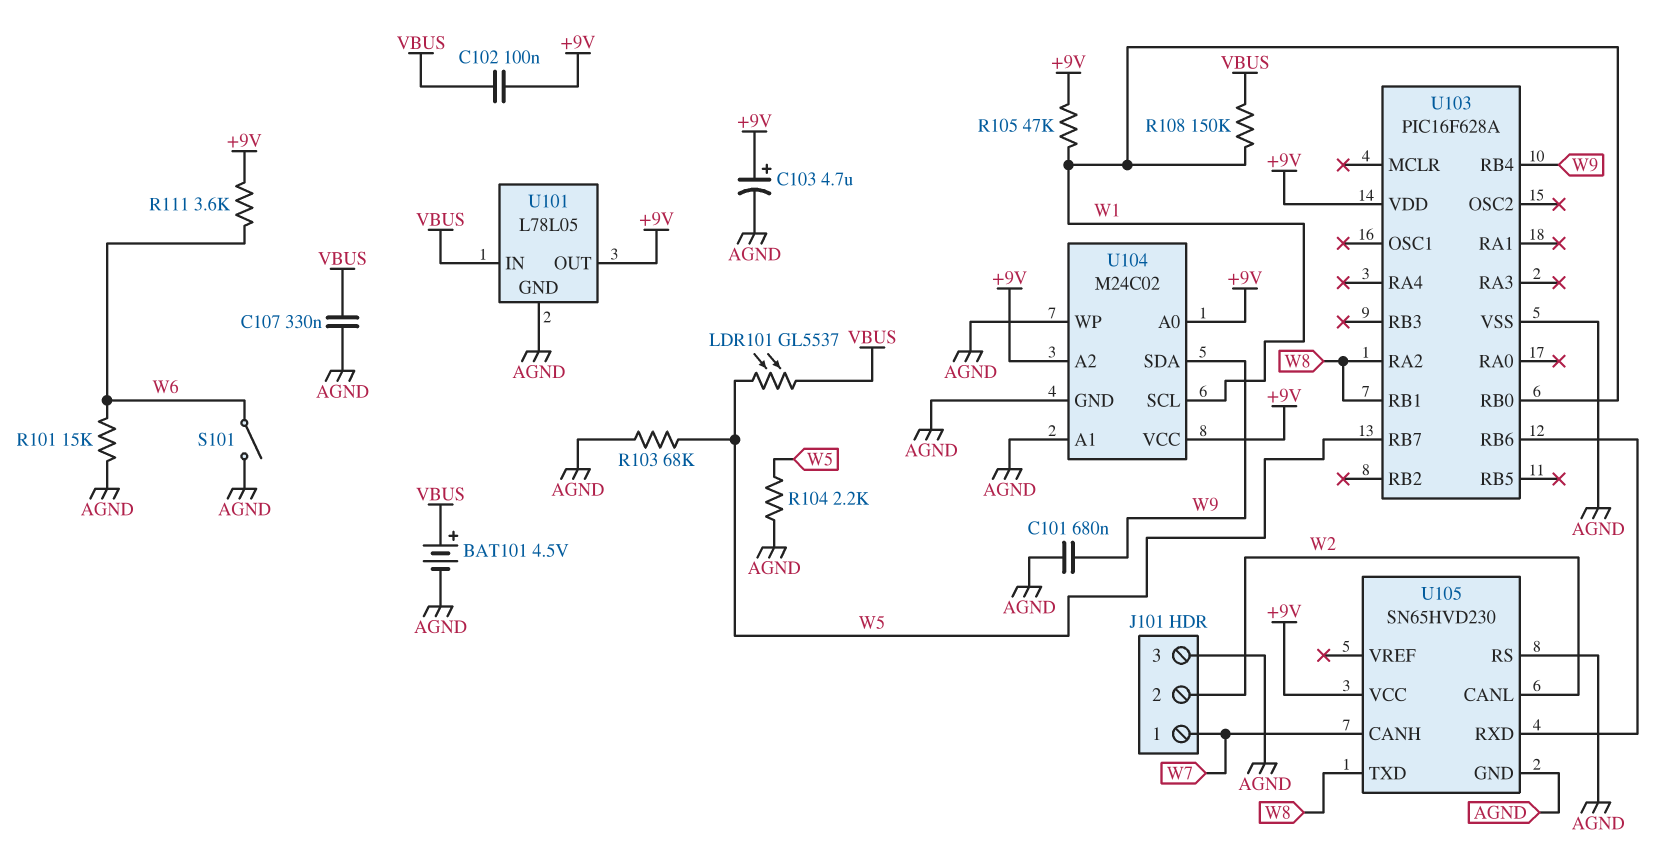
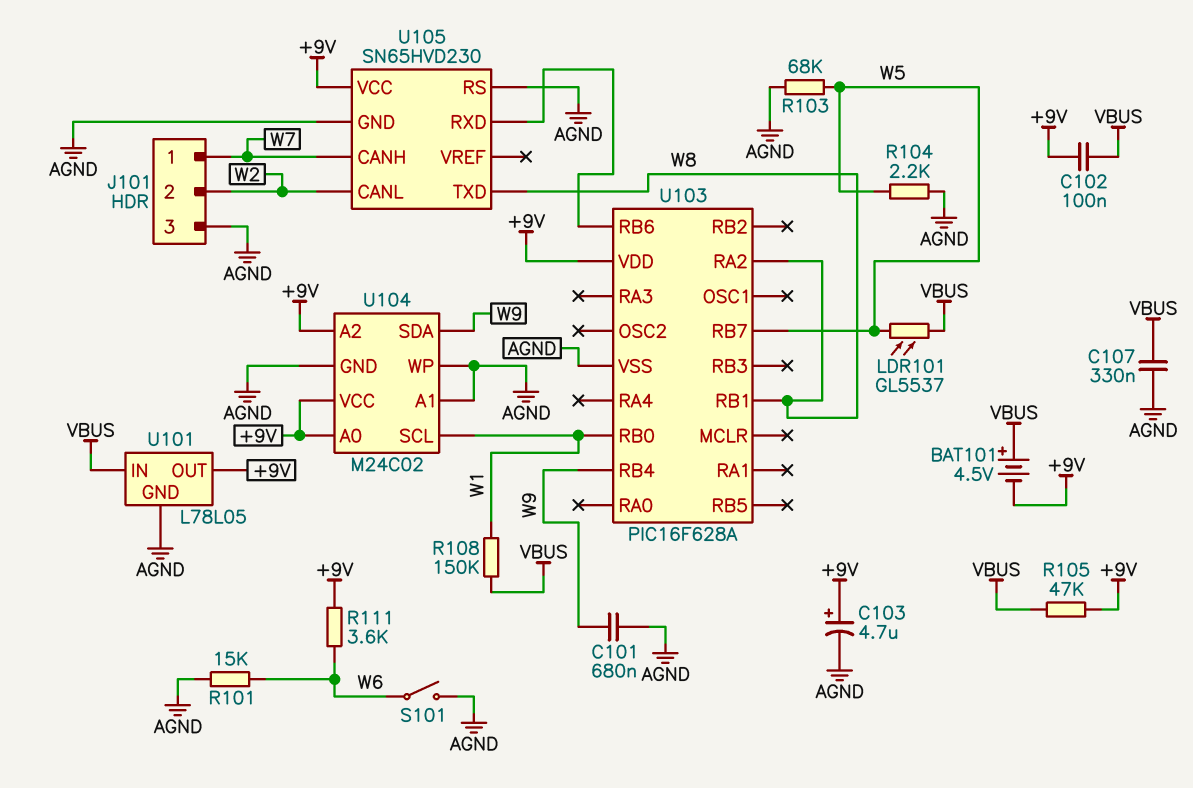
BAT101: 4.5V (plus VBUS, minus AGND) -> 4.5V (plus VBUS, minus +9V)
R105: 47k (+9V, W1) -> 47k (+9V, VBUS)

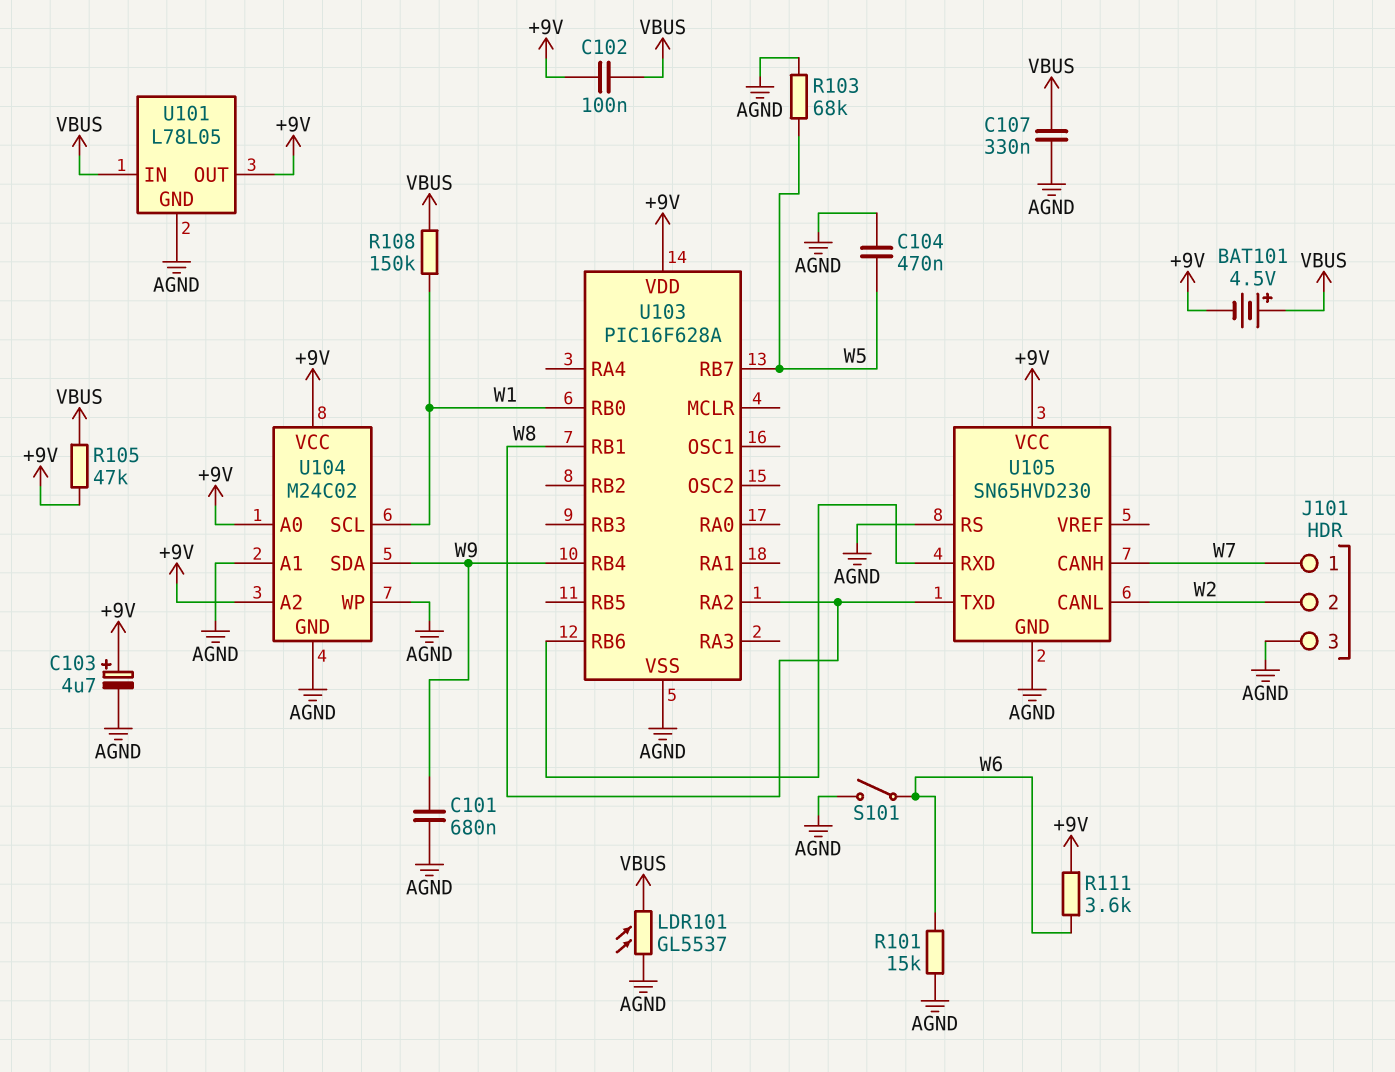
C104: none -> 470nF (AGND, W5)
LDR101: GL5537 (VBUS, W5) -> GL5537 (AGND, VBUS)
R104: 2.2k (AGND, W5) -> none

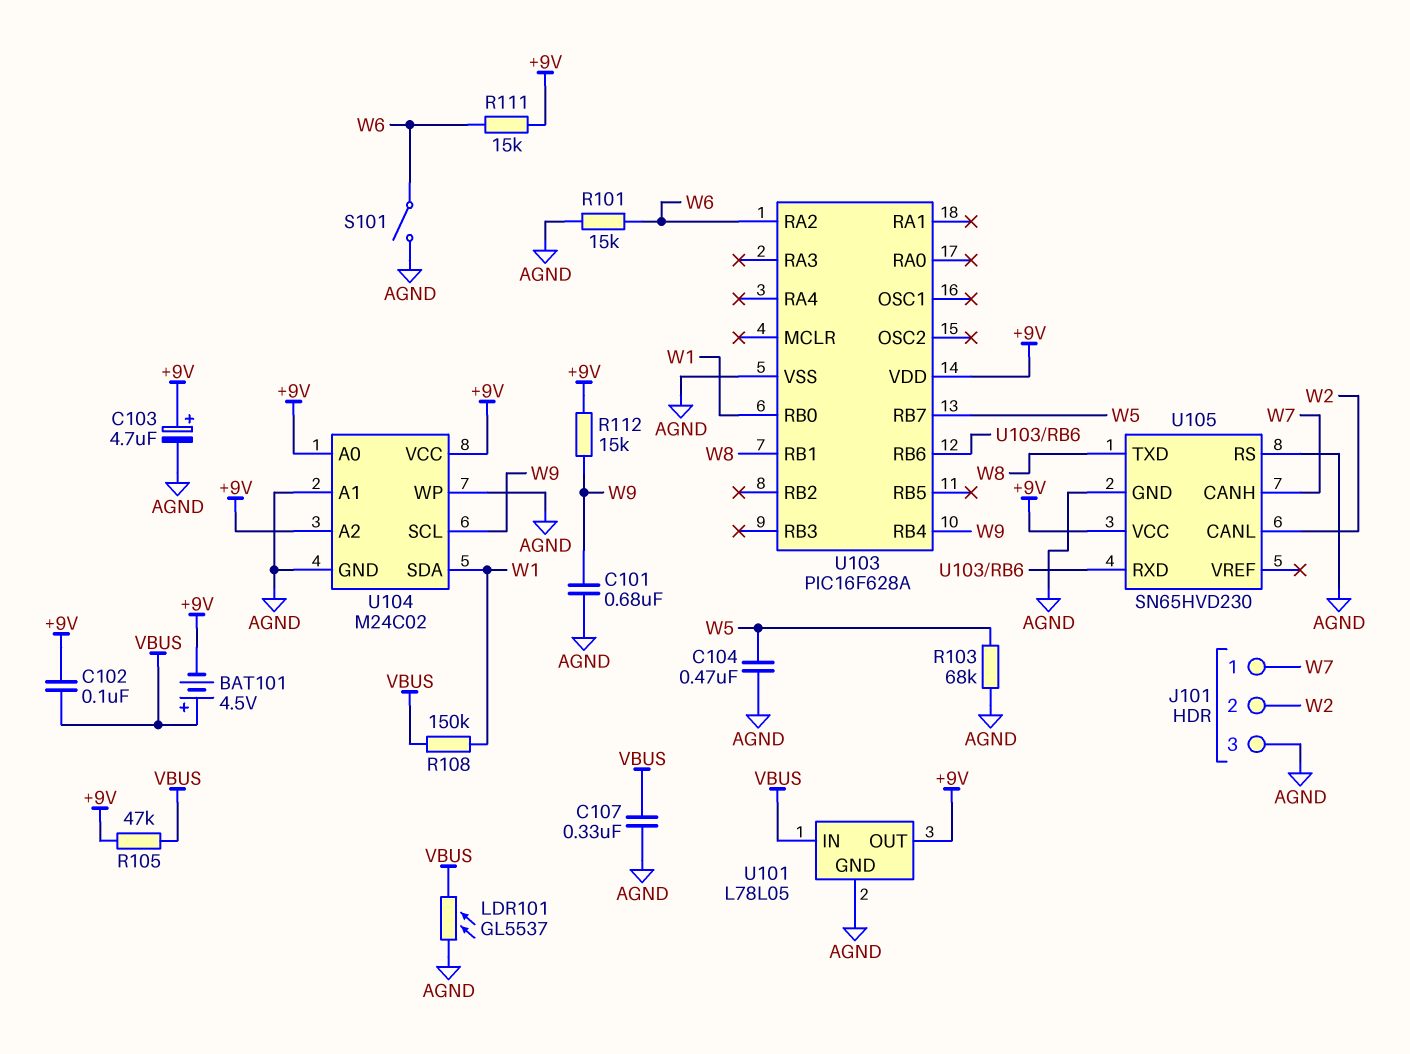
R111: 3.6k (+9V, W6) -> 15k (+9V, W6)
R112: none -> 15k (+9V, W9)
U103 pin RA2: W8 -> W6
U104 pin SCL: W1 -> W9
U104 pin SDA: W9 -> W1

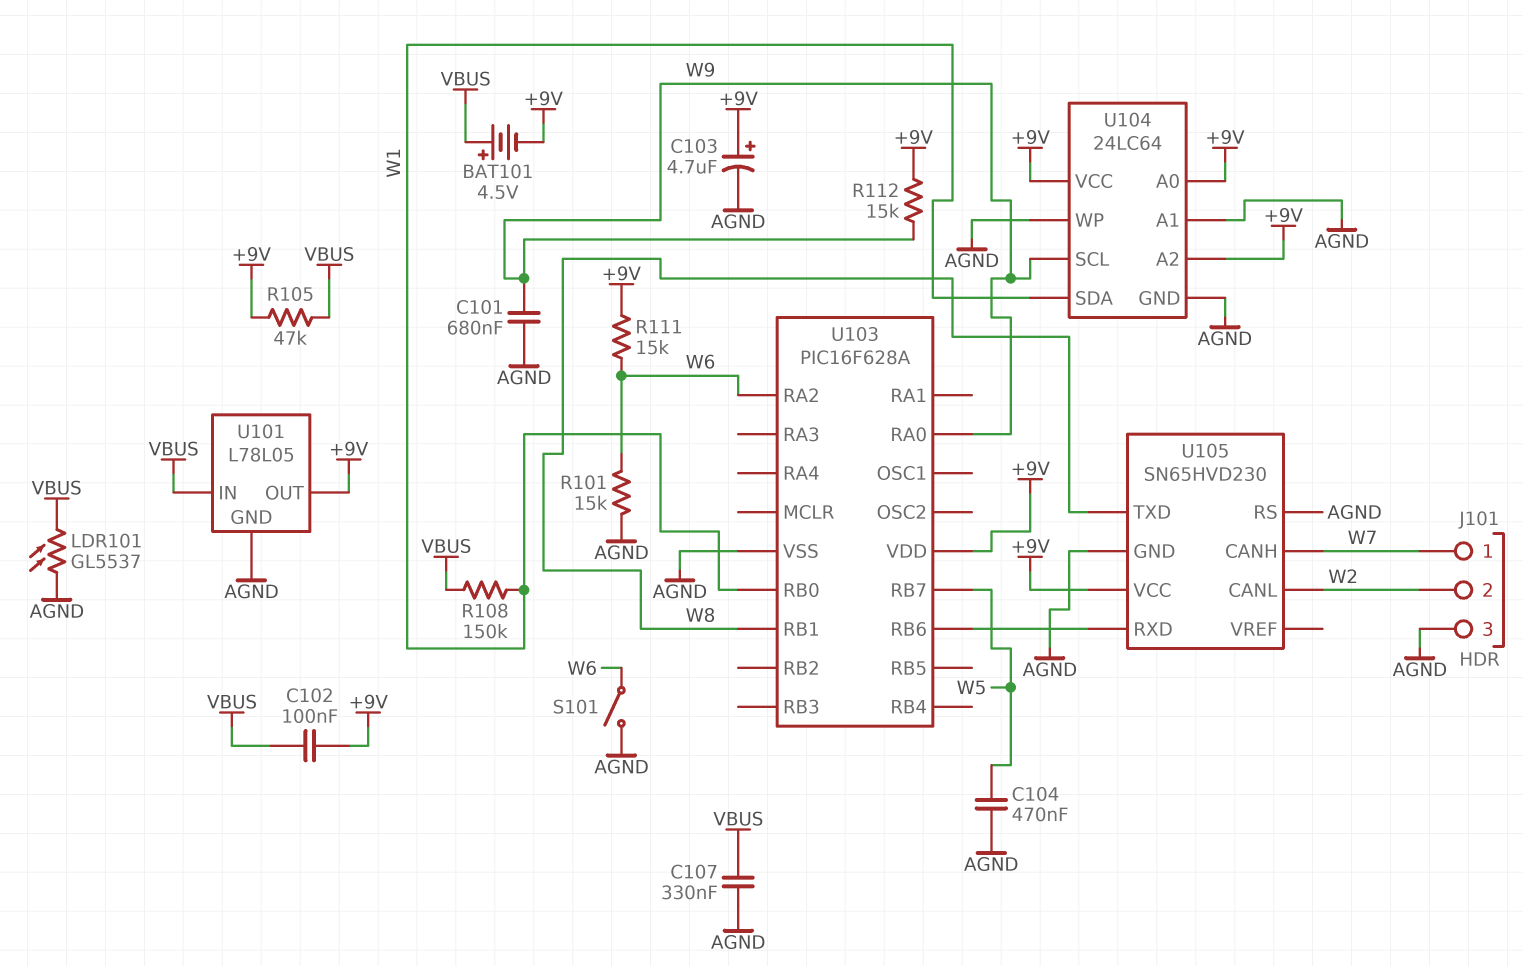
R103: 68k (AGND, W5) -> none
U103 pin RA0: none -> W9
U103 pin RB4: W9 -> none
U104: M24C02 -> 24LC64

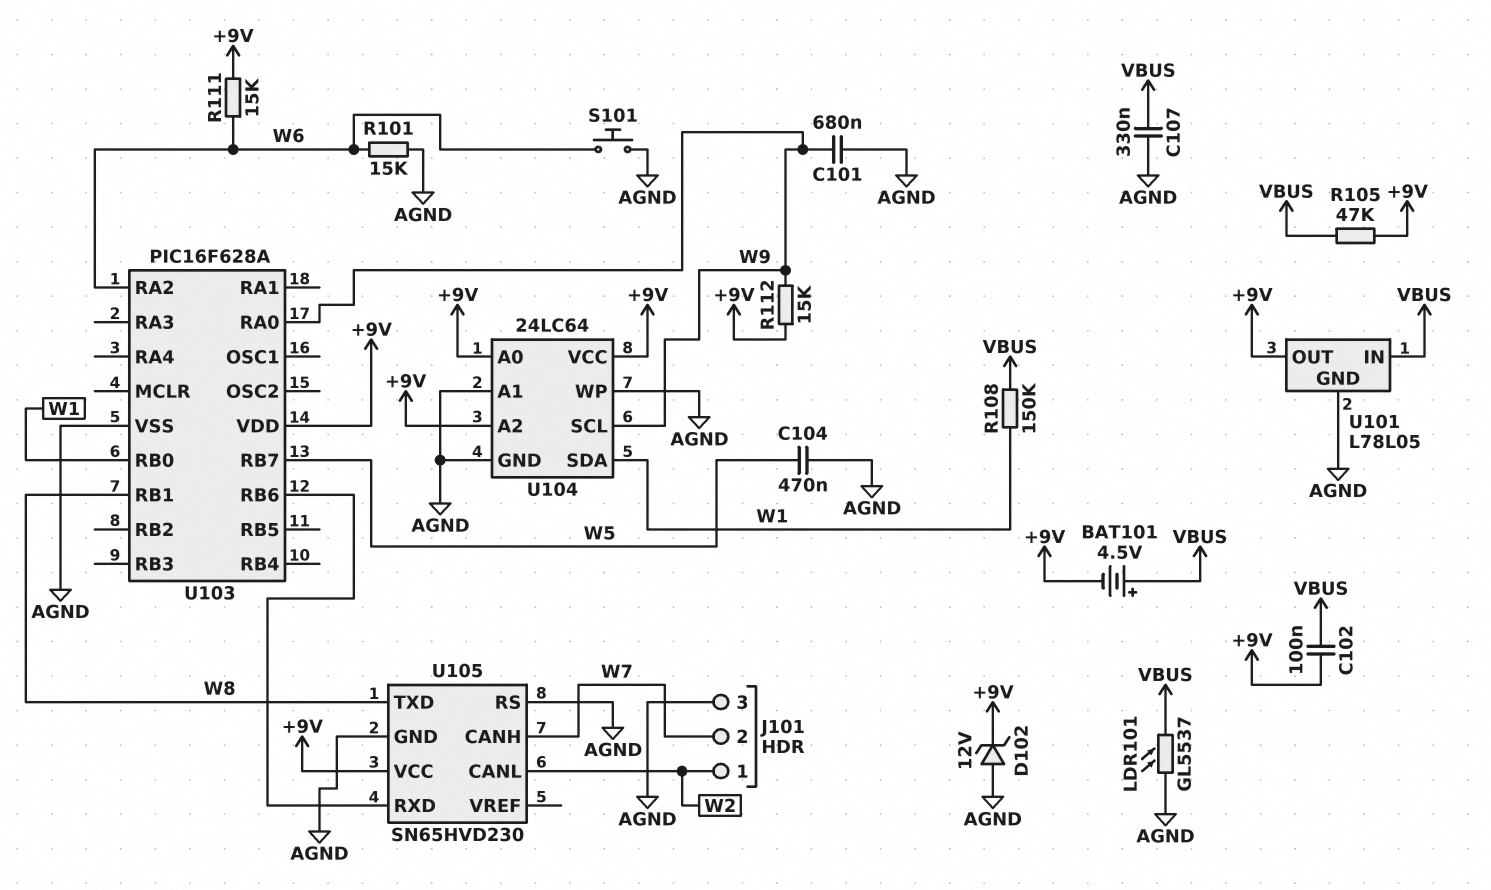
C103: 4.7uF (plus +9V, minus AGND) -> none
D102: none -> zener 12V (A AGND, K +9V)
J101 pin 1: W7 -> W2
J101 pin 2: W2 -> W7
S101: switch (AGND, W6) -> button (AGND, W6)

